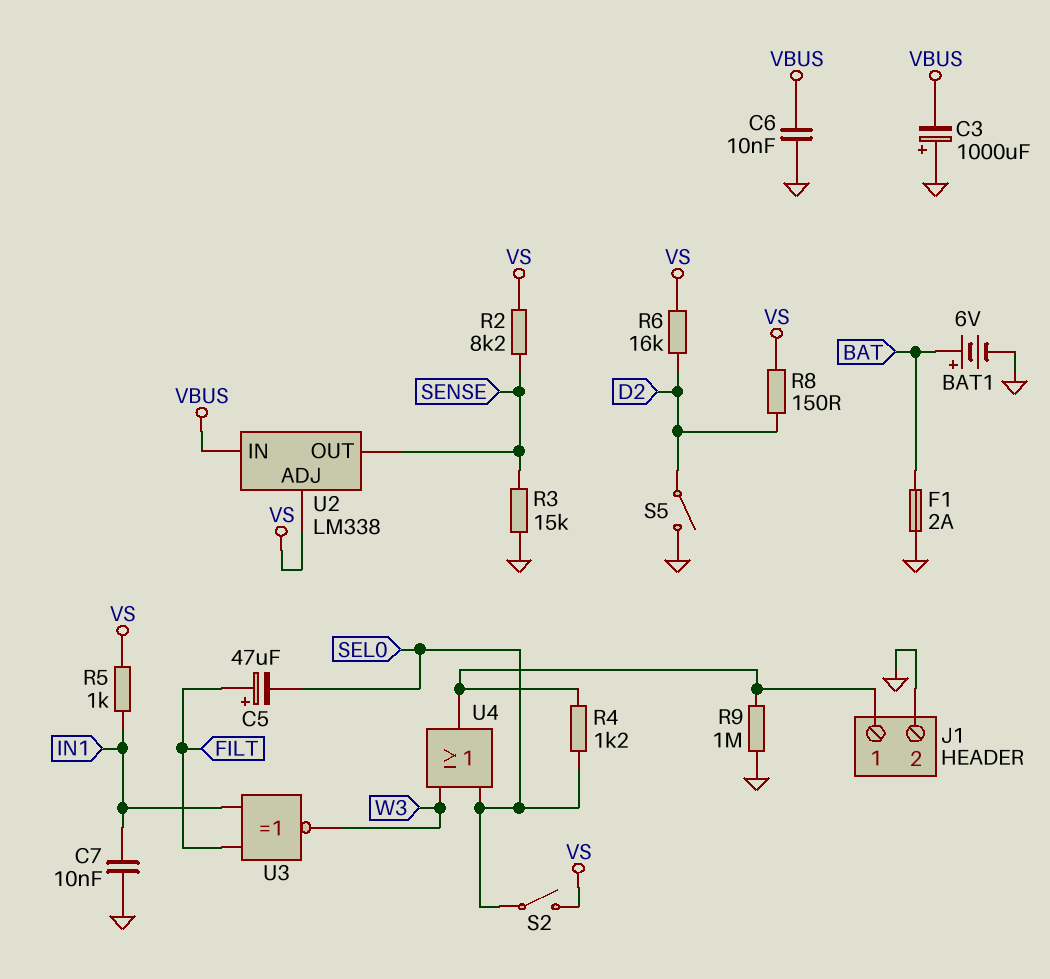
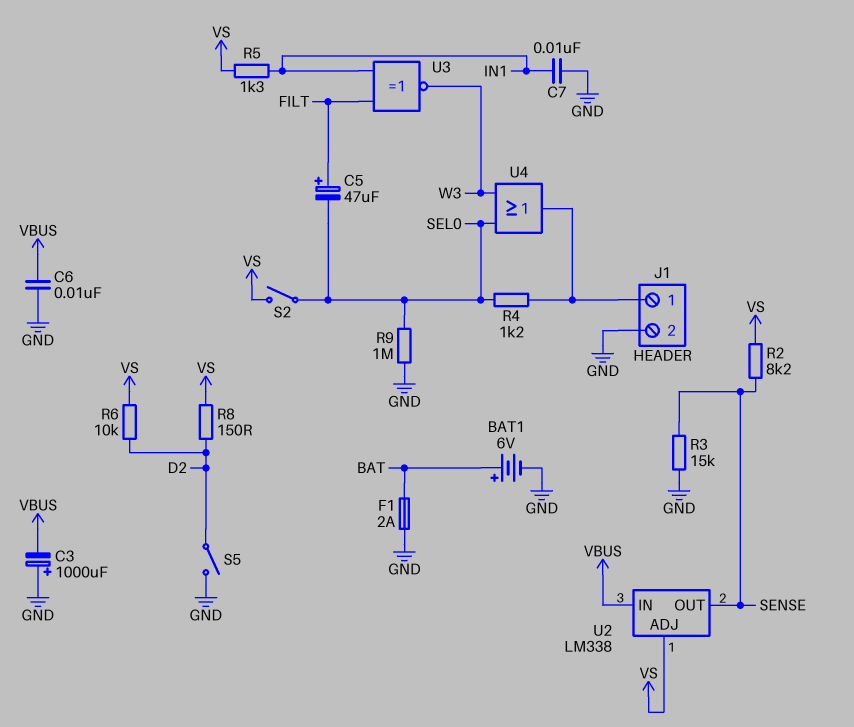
R5: 1k (IN1, VS) -> 1.3k (IN1, VS)
R6: 16k (D2, VS) -> 10k (D2, VS)
R9: 1M (GND, J1/1) -> 1M (GND, SEL0)

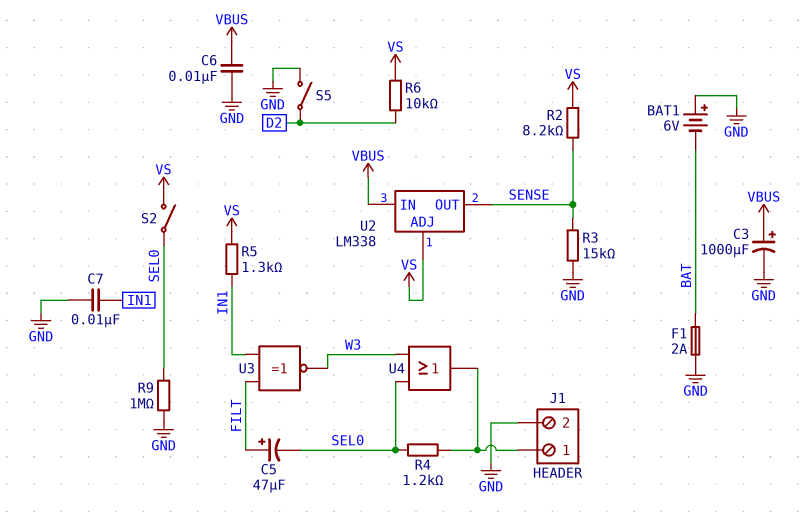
BAT1: 6V (plus BAT, minus GND) -> 6V (plus GND, minus BAT)
C3: 1000uF (plus GND, minus VBUS) -> 1000uF (plus VBUS, minus GND)
R8: 150 (D2, VS) -> none

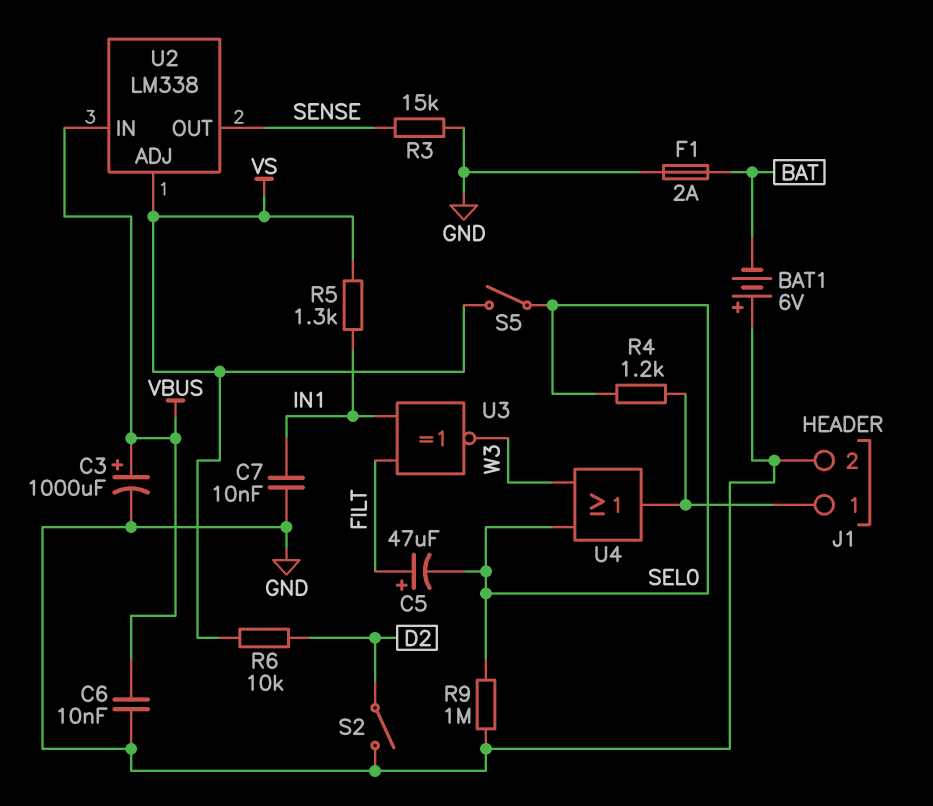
R2: 8.2k (SENSE, VS) -> none
S2: switch (SEL0, VS) -> switch (D2, GND)
S5: switch (D2, GND) -> switch (SEL0, VS)

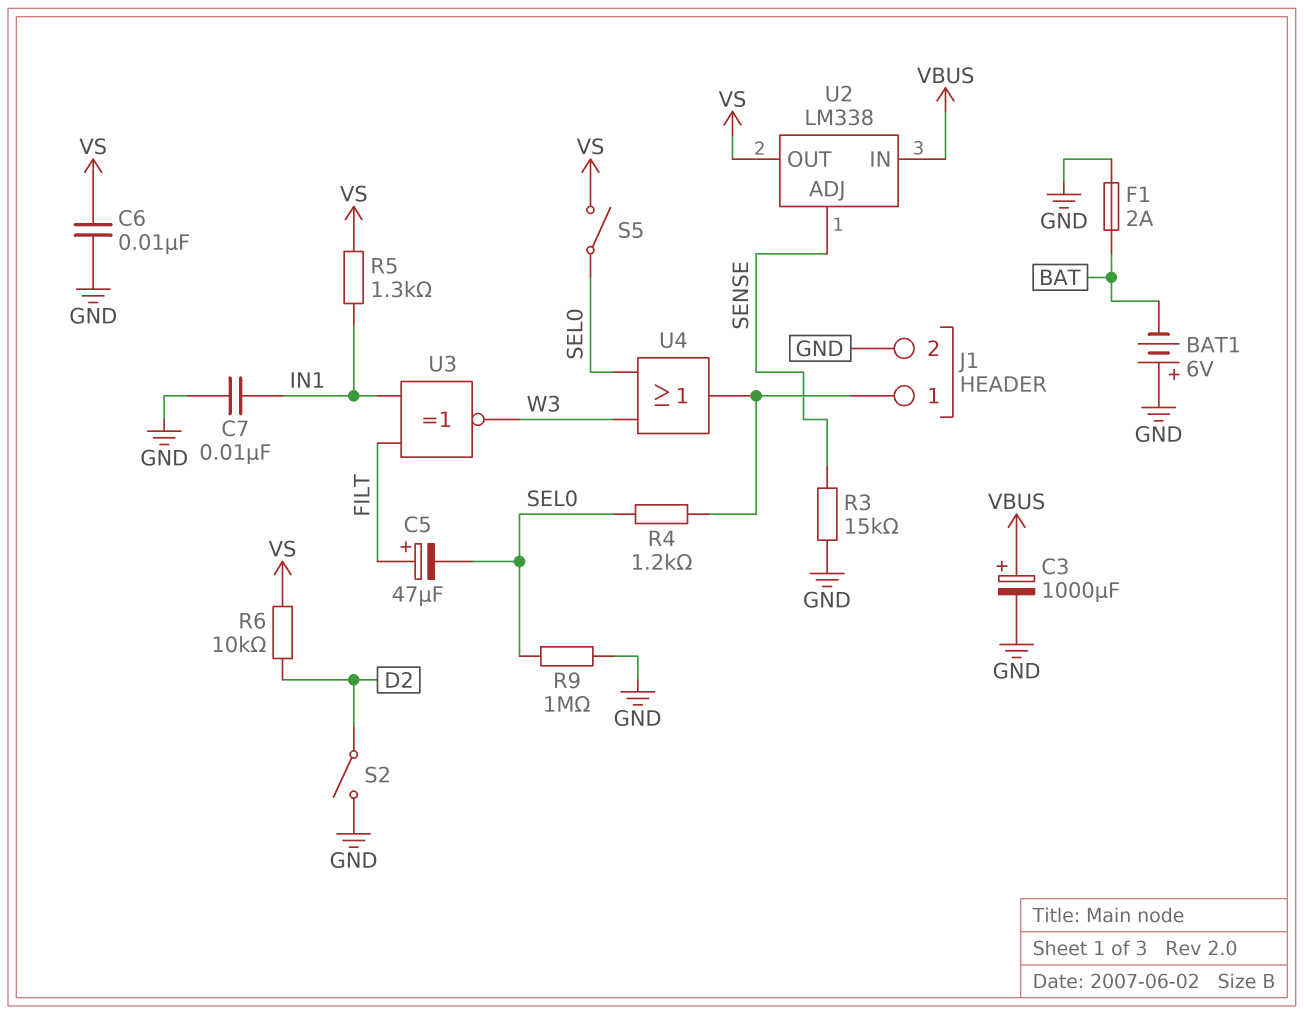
C6: 10nF (GND, VBUS) -> 10nF (GND, VS)
U2 pin ADJ: VS -> SENSE
U2 pin OUT: SENSE -> VS

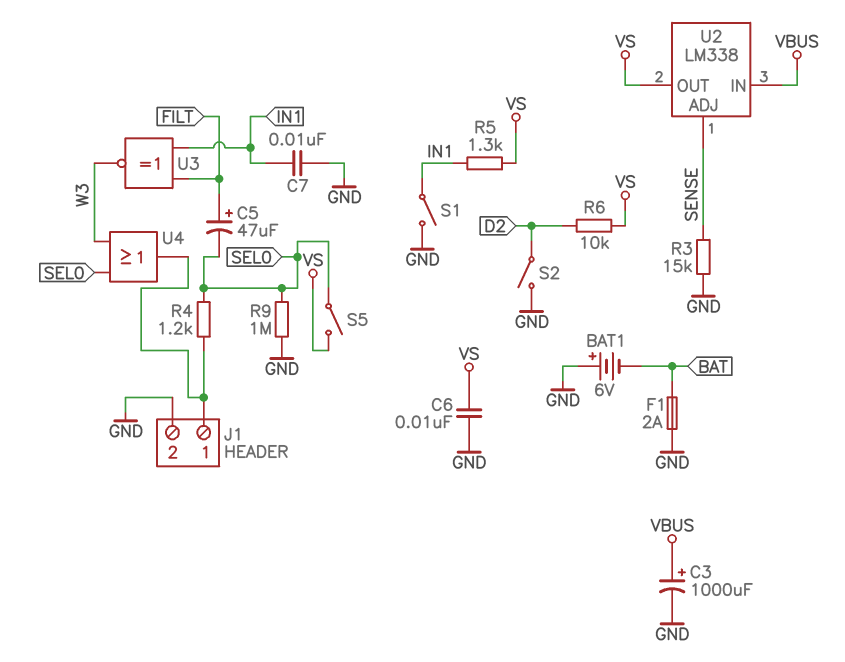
S1: none -> switch (GND, IN1)

